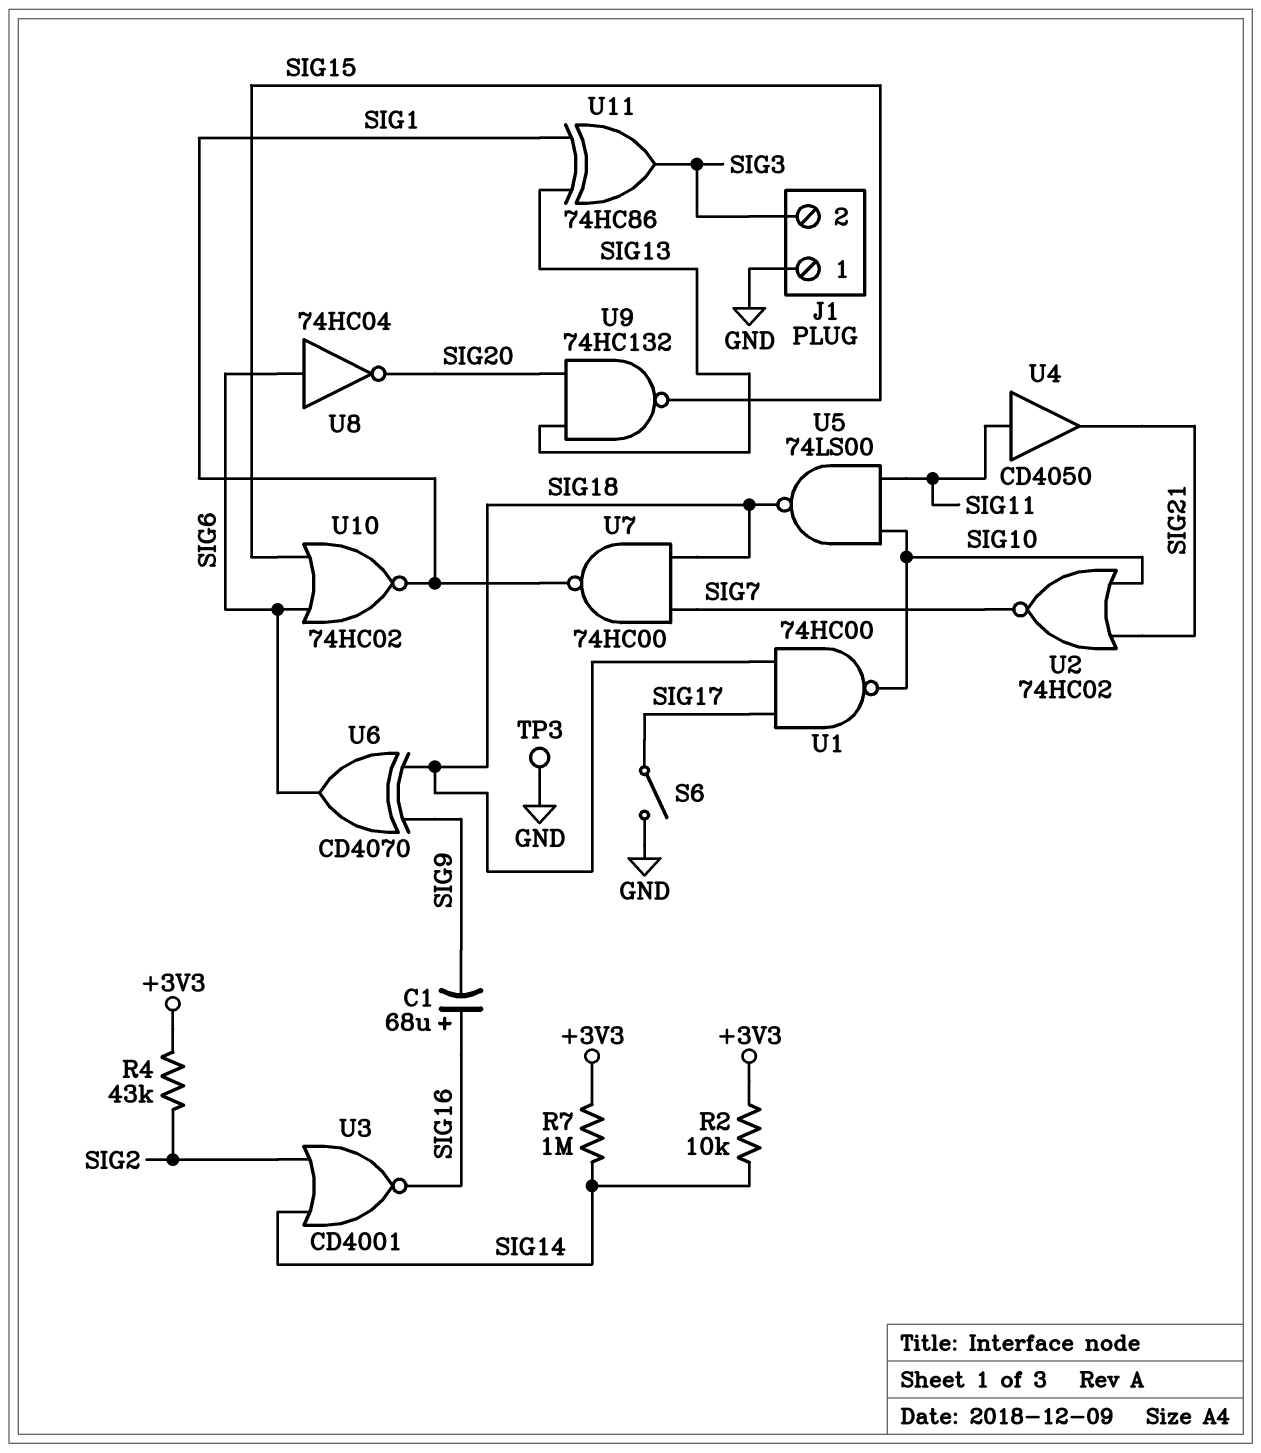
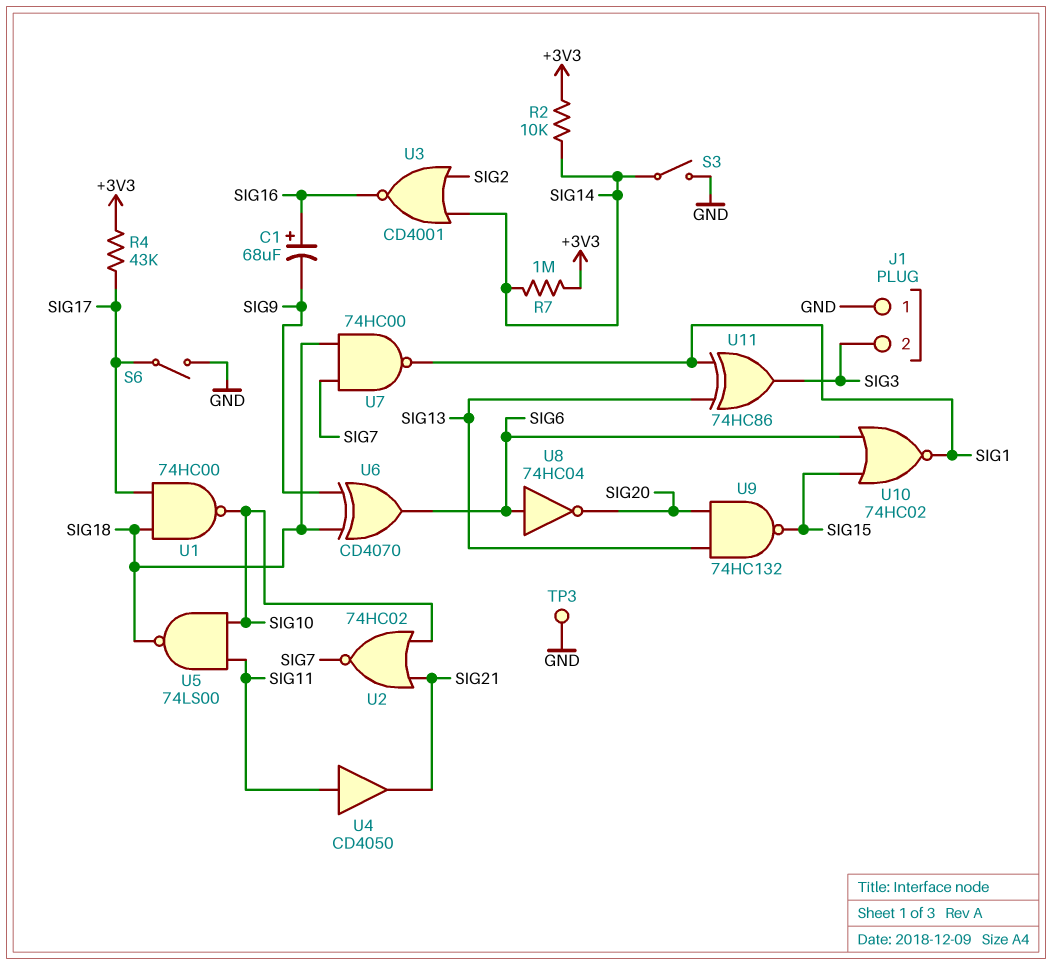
R4: 43k (+3V3, SIG2) -> 43k (+3V3, SIG17)
S3: none -> switch (GND, SIG14)

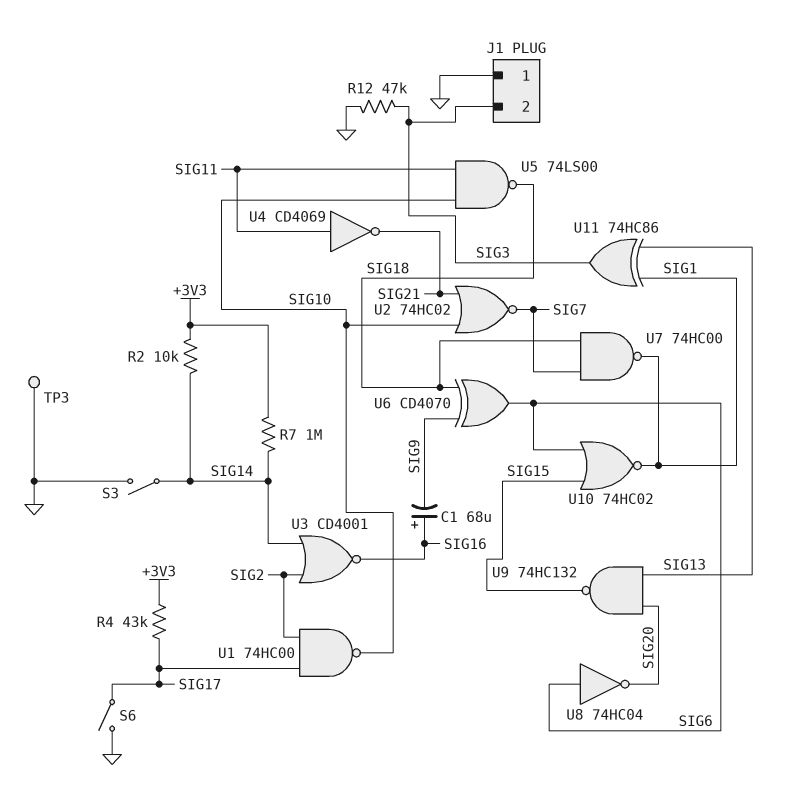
R12: none -> 47k (GND, SIG3)
U1: NAND 74HC00 (in SIG17, in SIG18, out SIG10) -> NAND 74HC00 (in SIG2, in SIG17, out SIG10)
U4: buffer CD4050 (in SIG11, out SIG21) -> NOT CD4069 (in SIG11, out SIG21)

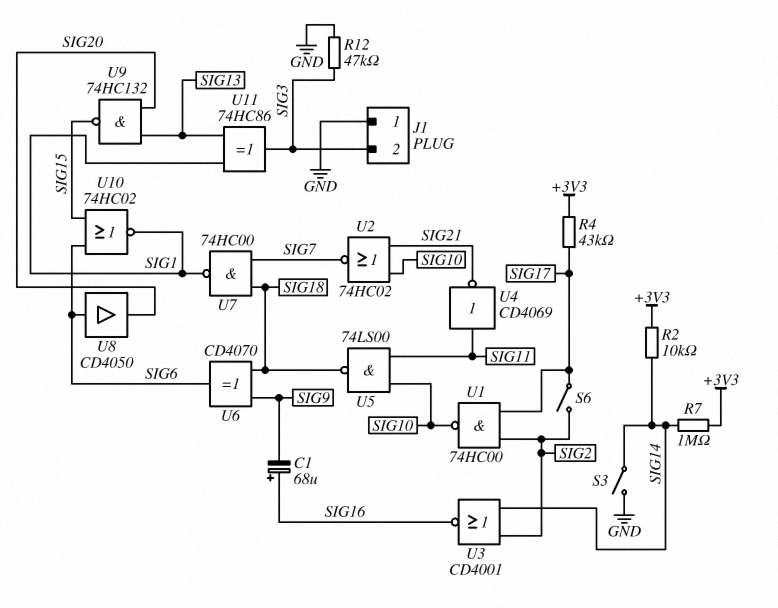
S6: switch (GND, SIG17) -> switch (SIG2, SIG17)
TP3: test point (GND) -> none
U8: NOT 74HC04 (in SIG6, out SIG20) -> buffer CD4050 (in SIG6, out SIG20)

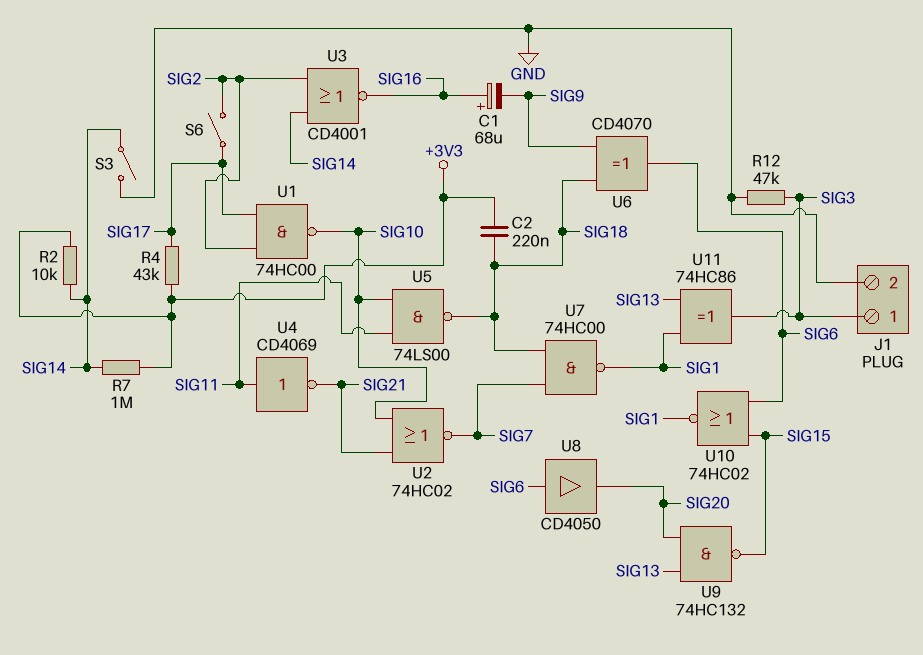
C2: none -> 220nF (+3V3, SIG18)
J1 pin 1: GND -> SIG3
J1 pin 2: SIG3 -> GND

